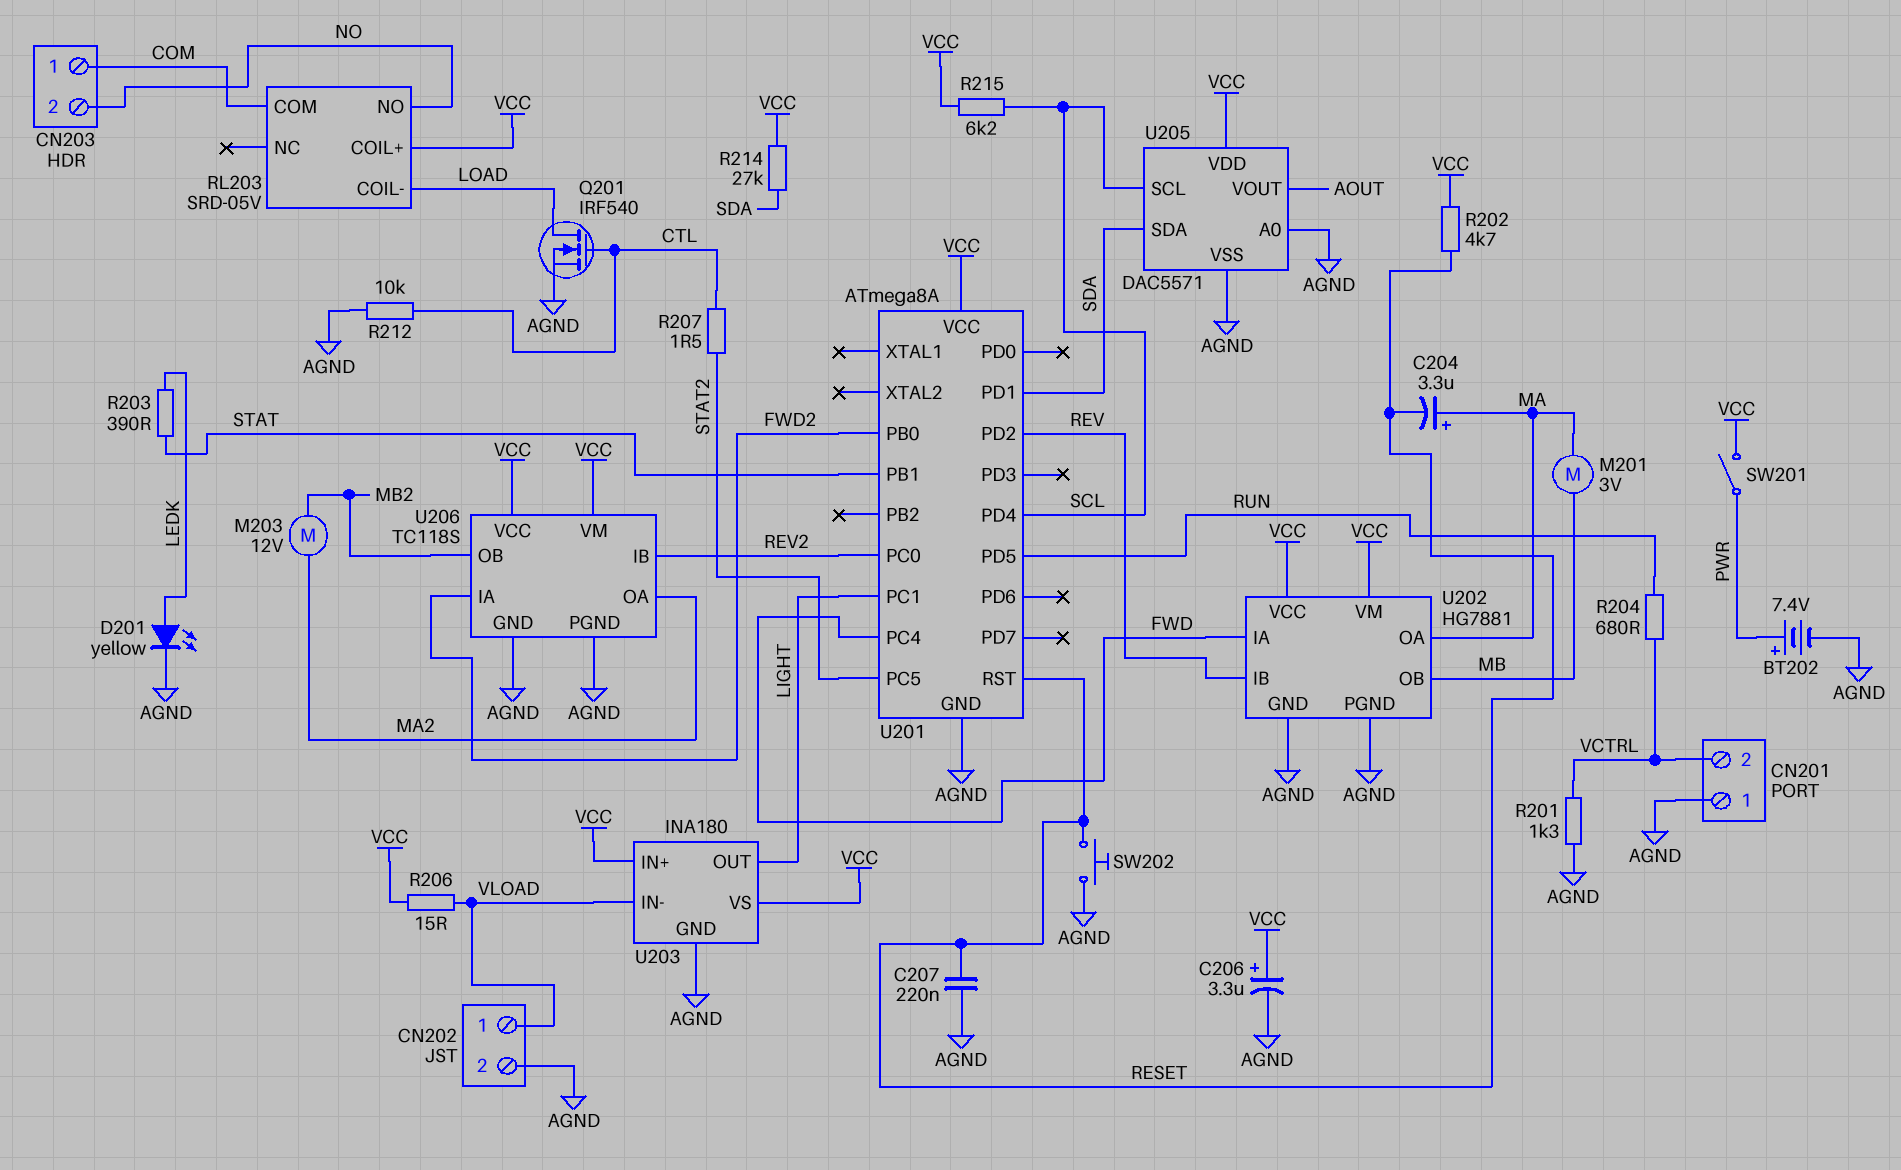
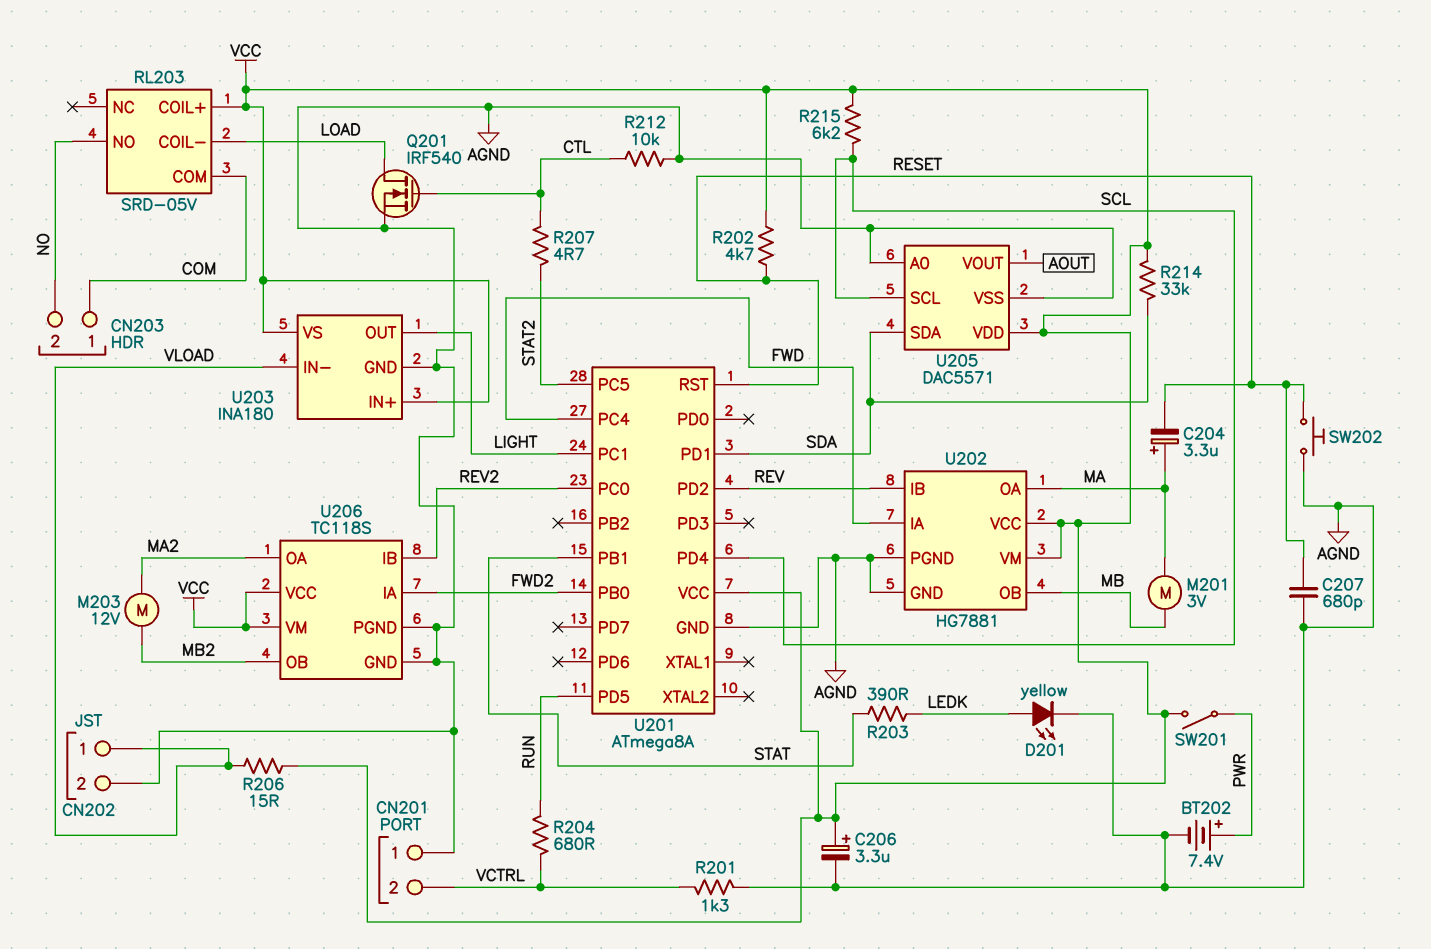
C207: 220nF (AGND, RESET) -> 680pF (AGND, RESET)
R207: 1.5 (CTL, STAT2) -> 4.7 (CTL, STAT2)
R214: 27k (SDA, VCC) -> 33k (SDA, VCC)

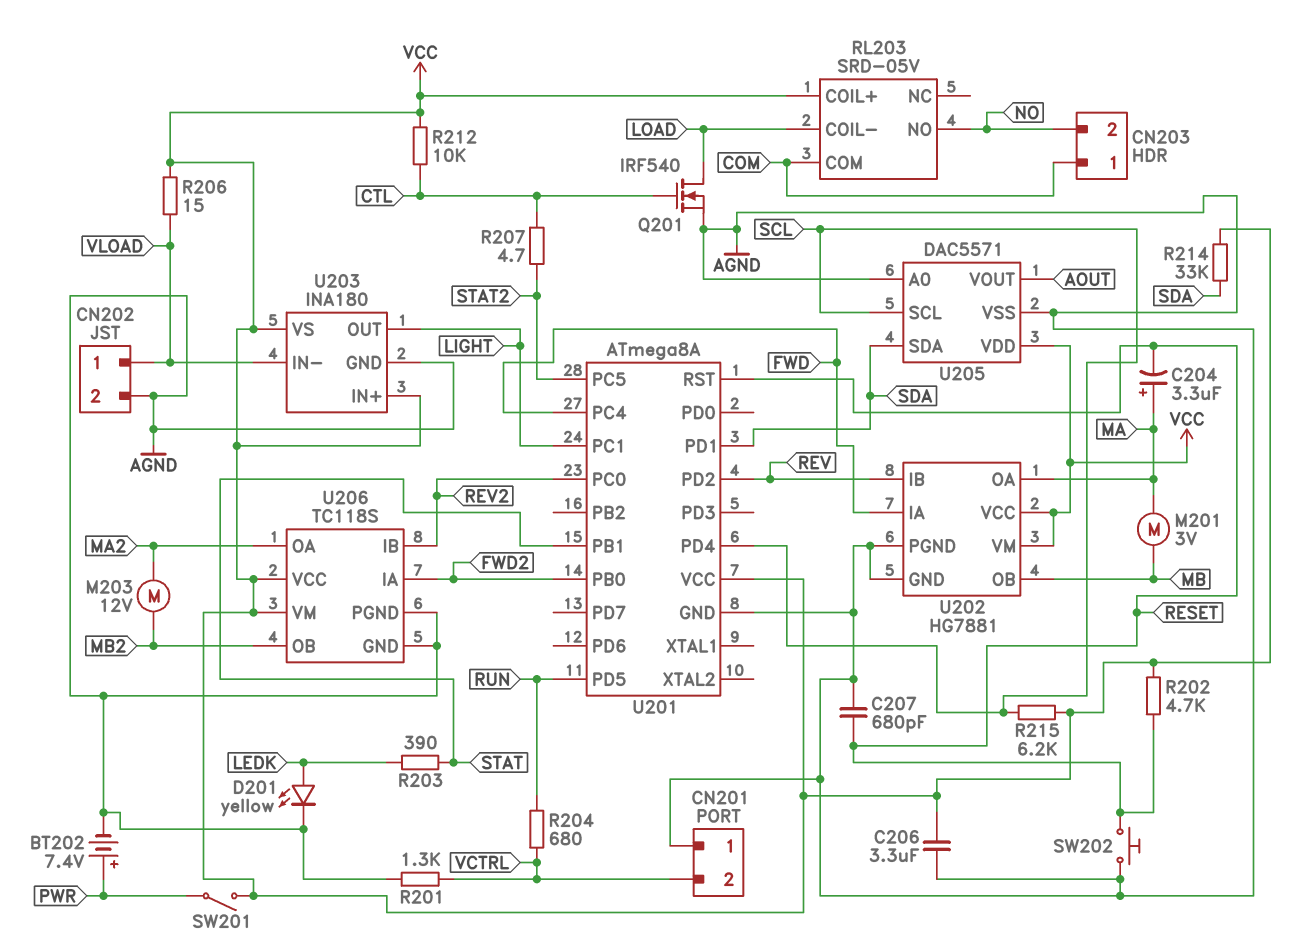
C206: 3.3uF (plus VCC, minus AGND) -> 3.3uF (AGND, VCC)
R212: 10k (AGND, CTL) -> 10k (CTL, VCC)

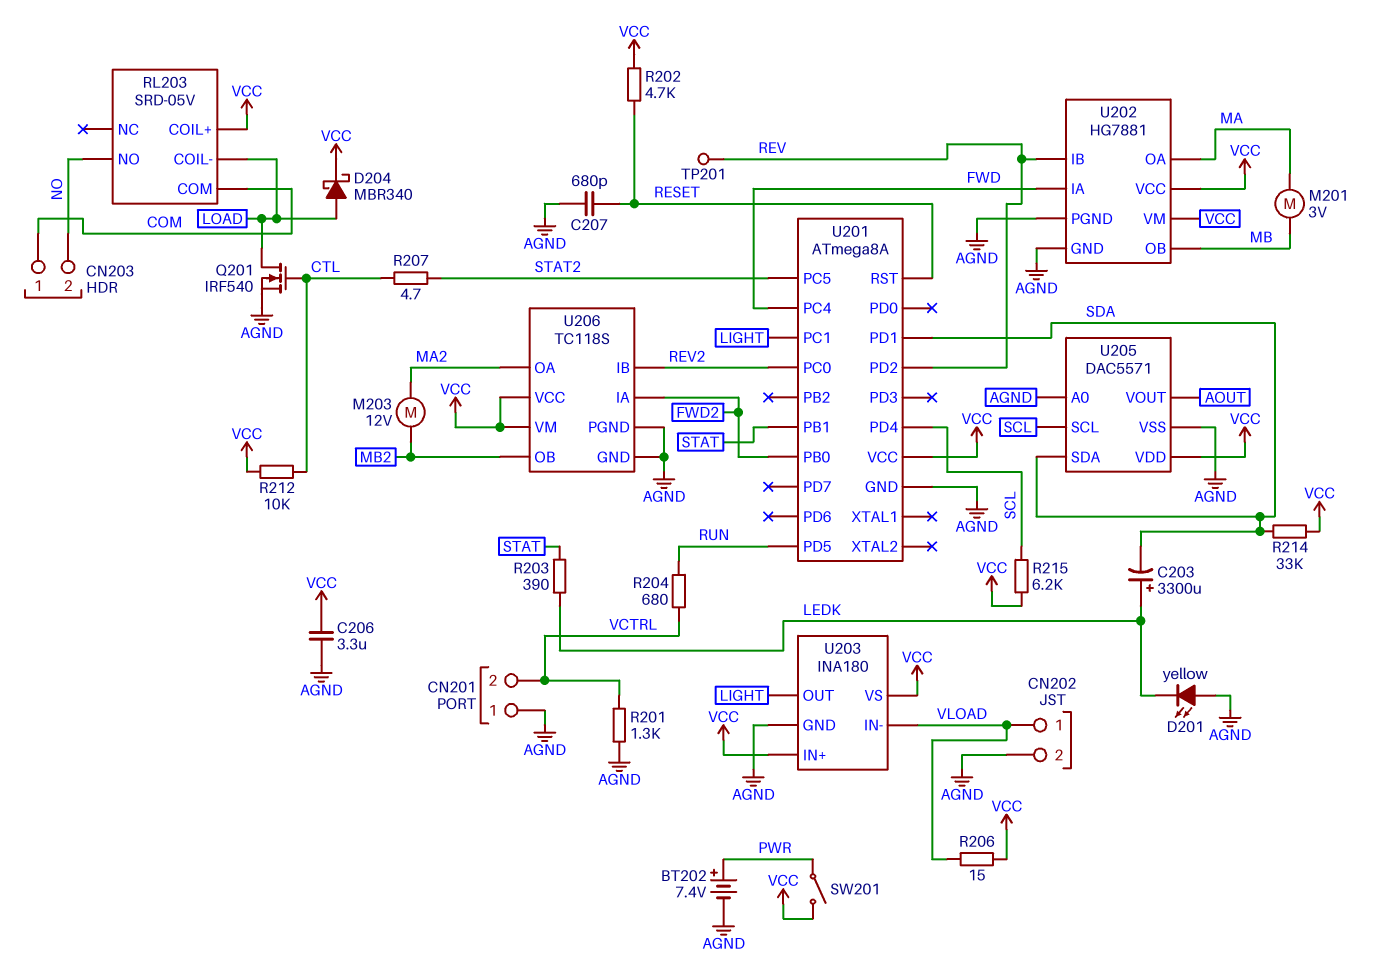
C203: none -> 3300uF (plus LEDK, minus SDA)
C204: 3.3uF (plus MA, minus RESET) -> none
D201: LED yellow (A LEDK, K AGND) -> LED yellow (A AGND, K LEDK)
D204: none -> schottky MBR340 (A LOAD, K VCC)
SW202: button (AGND, RESET) -> none
TP201: none -> test point (REV)

